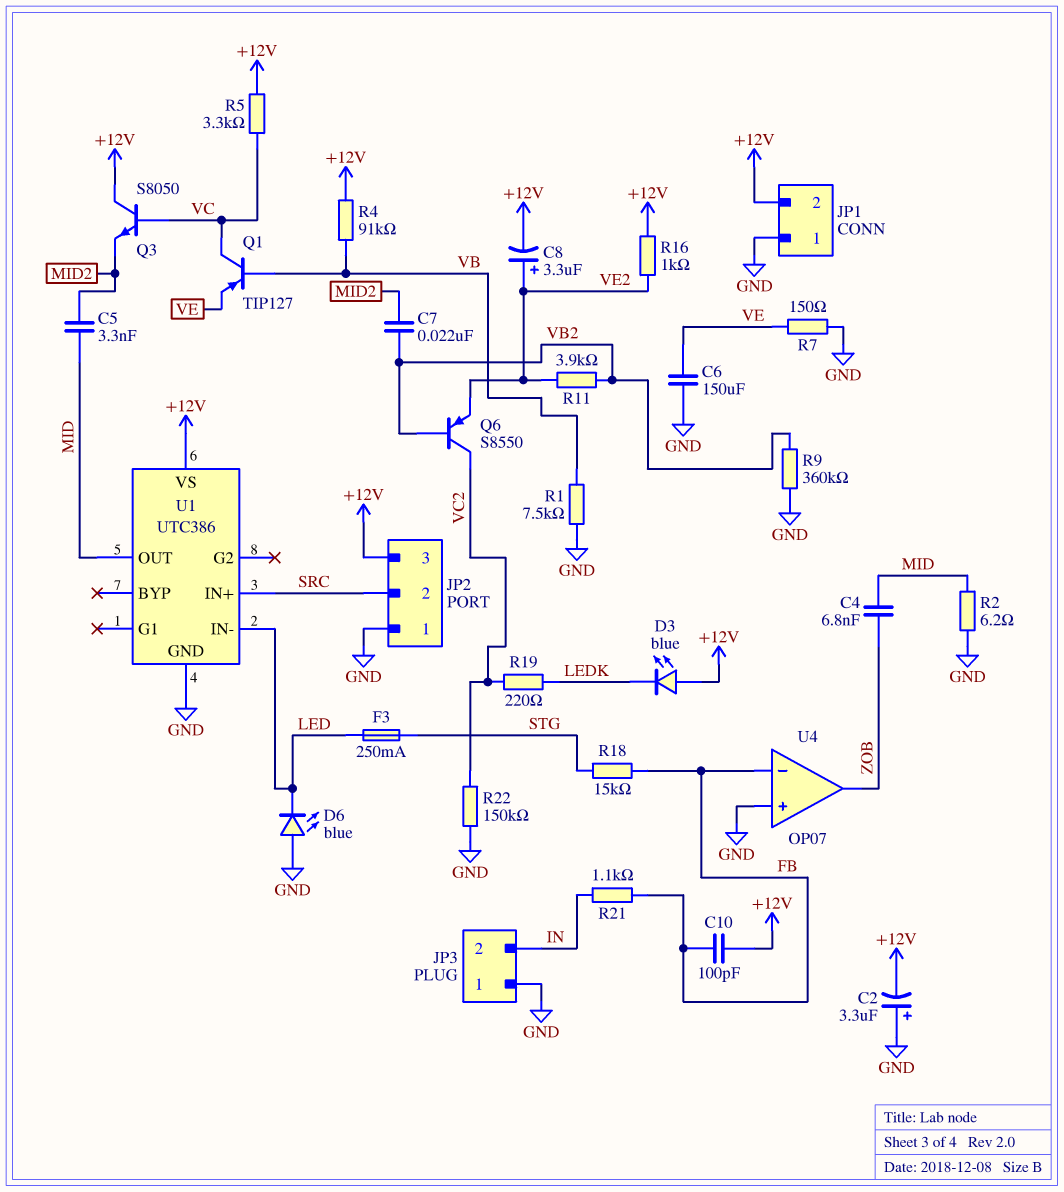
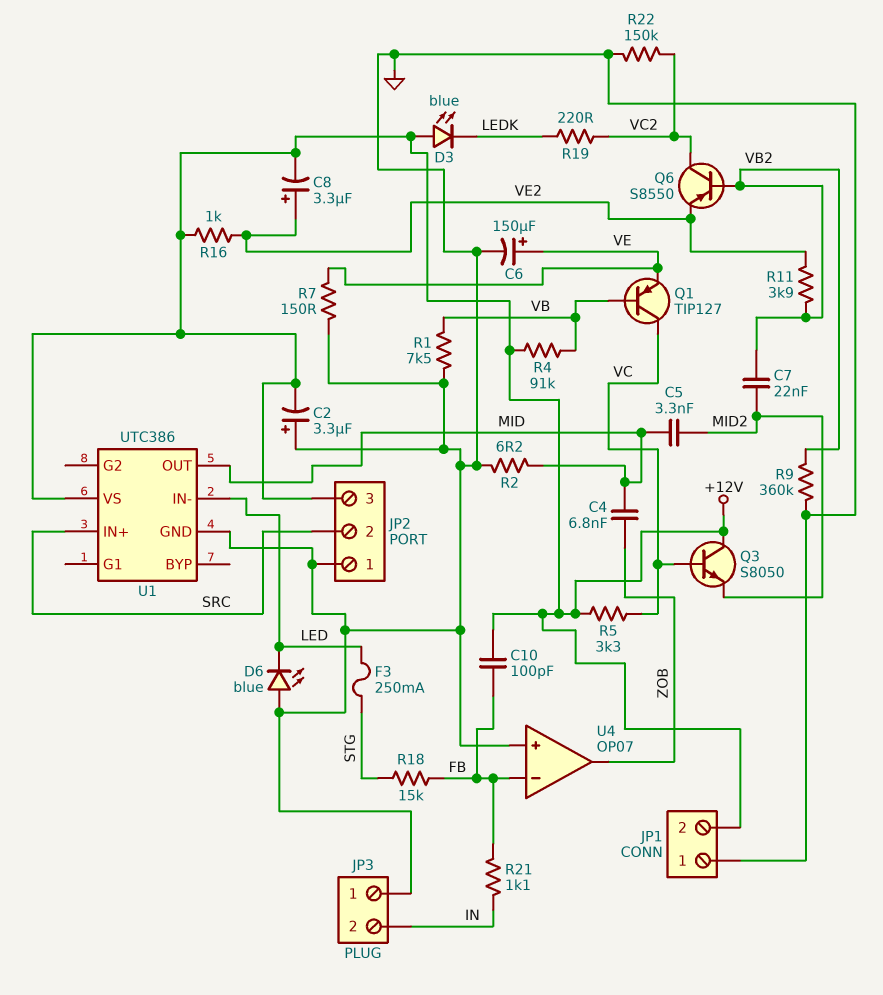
C6: 150uF (GND, VE) -> 150uF (plus VE, minus GND)

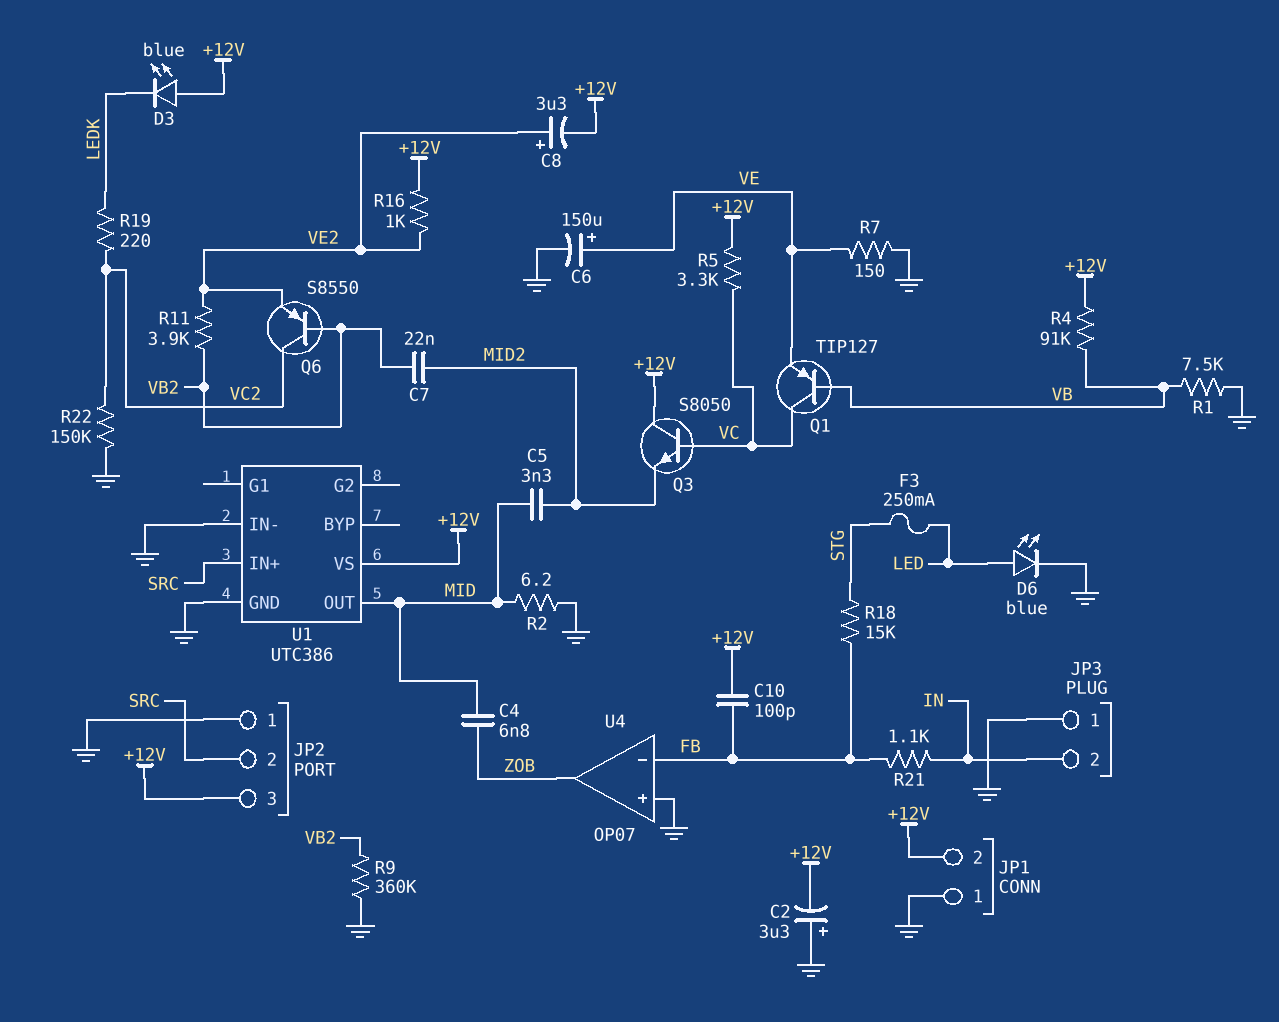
D6: LED blue (A GND, K LED) -> LED blue (A LED, K GND)
U1 pin IN-: LED -> GND

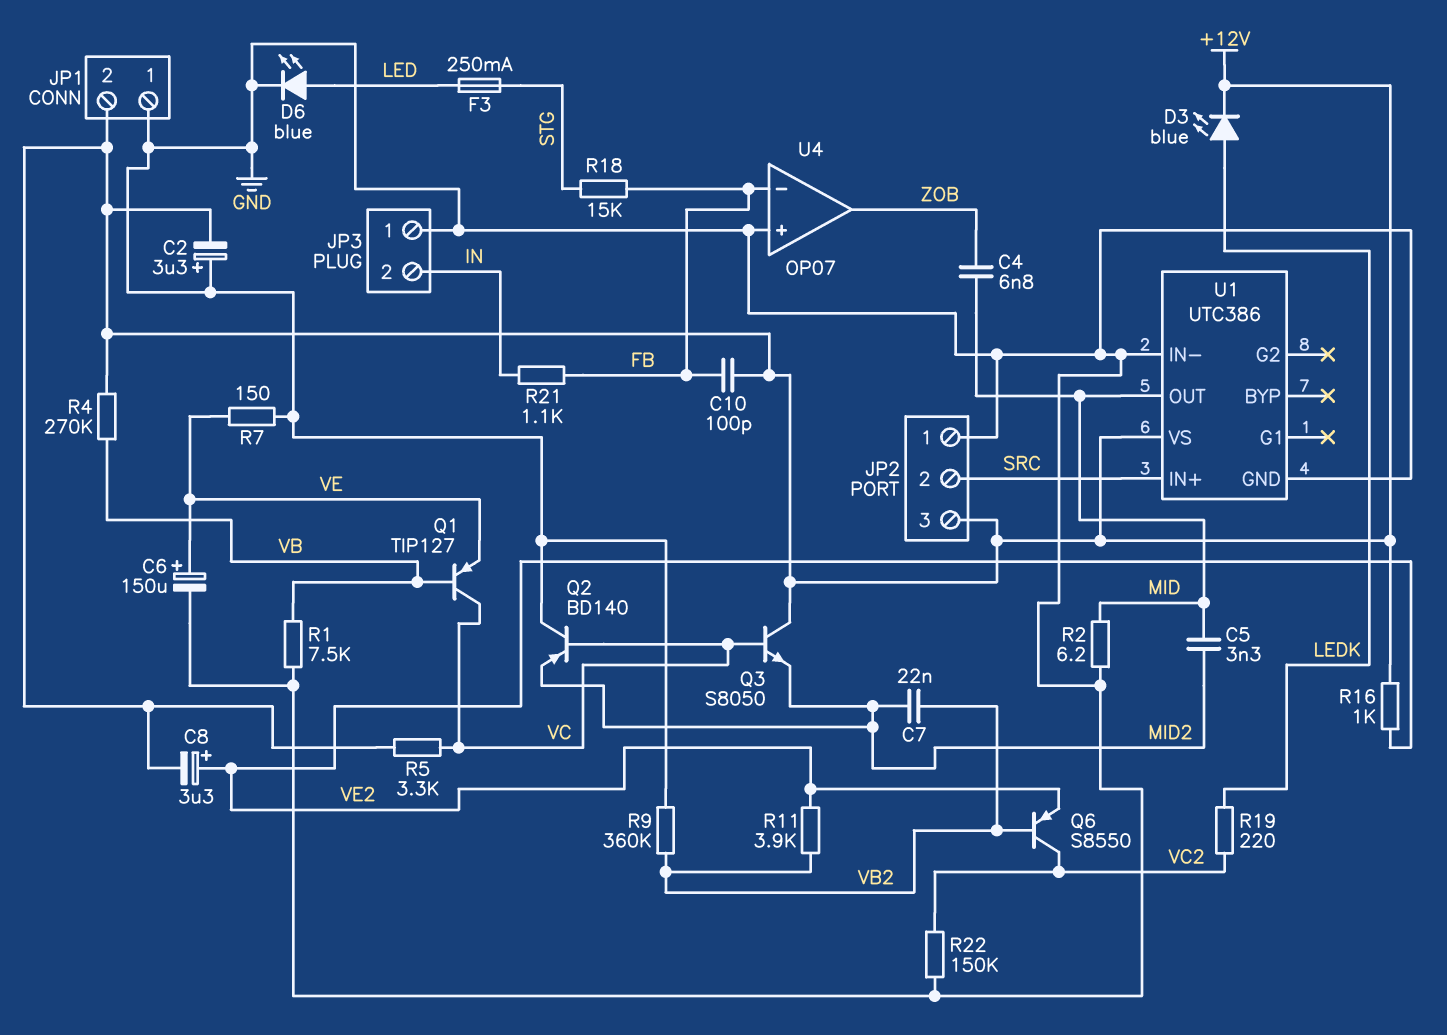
D3: LED blue (A +12V, K LEDK) -> LED blue (A LEDK, K +12V)
Q2: none -> PNP BD140 (B VC, C GND, E MID2)
R4: 91k (+12V, VB) -> 270k (+12V, VB)

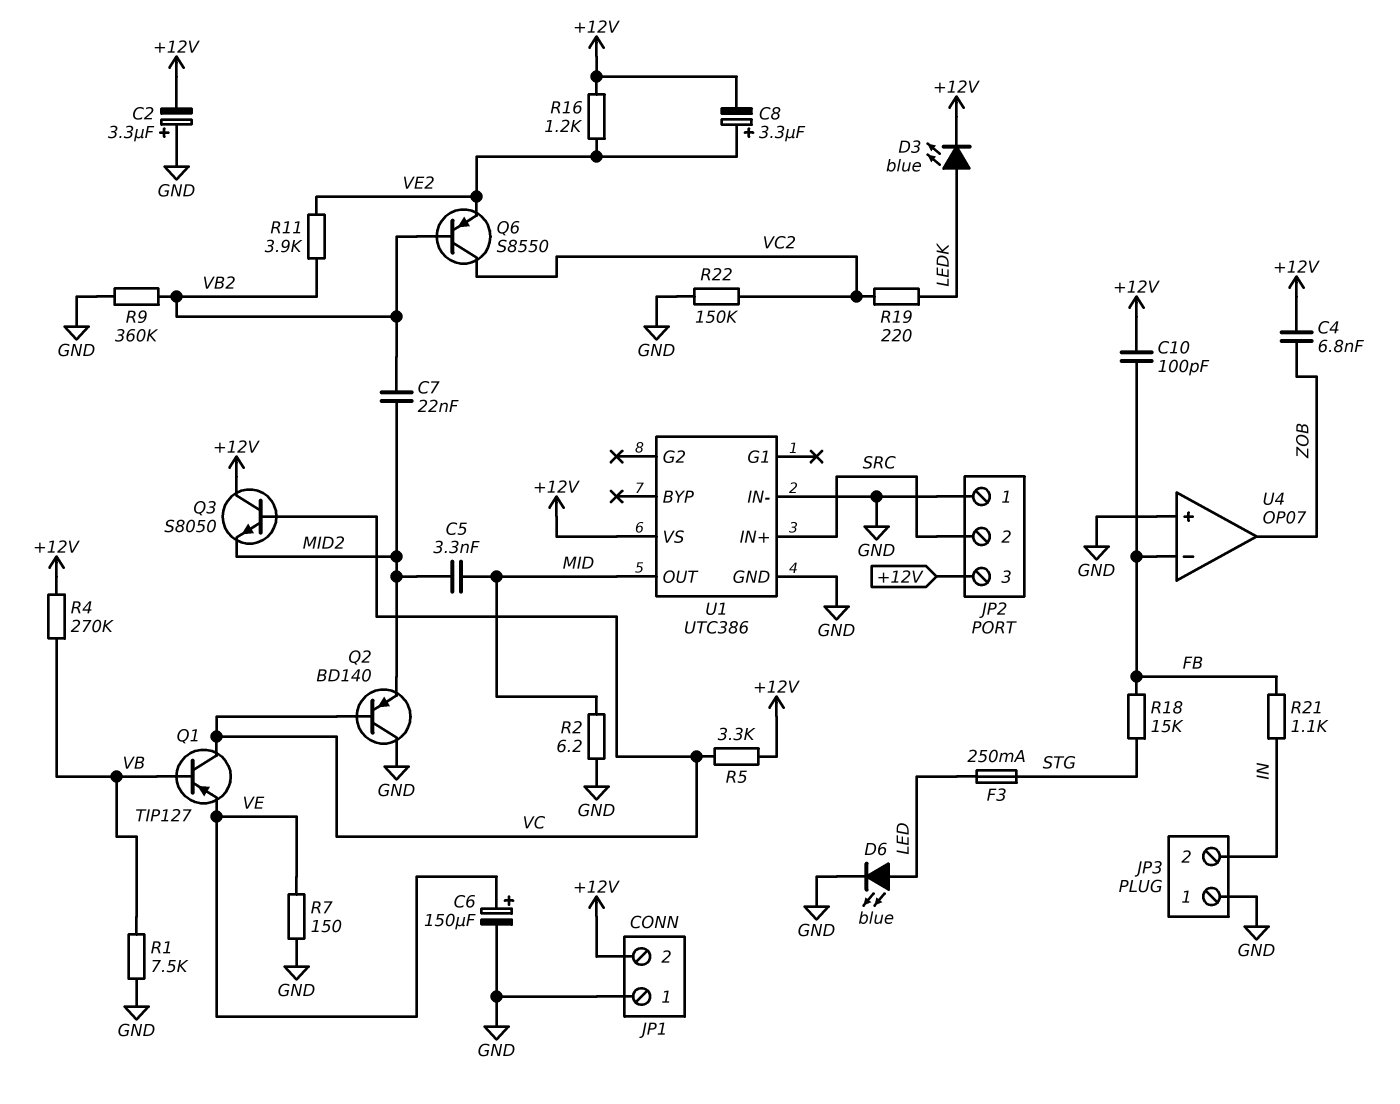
C4: 6.8nF (MID, ZOB) -> 6.8nF (+12V, ZOB)
R16: 1k (+12V, VE2) -> 1.2k (+12V, VE2)

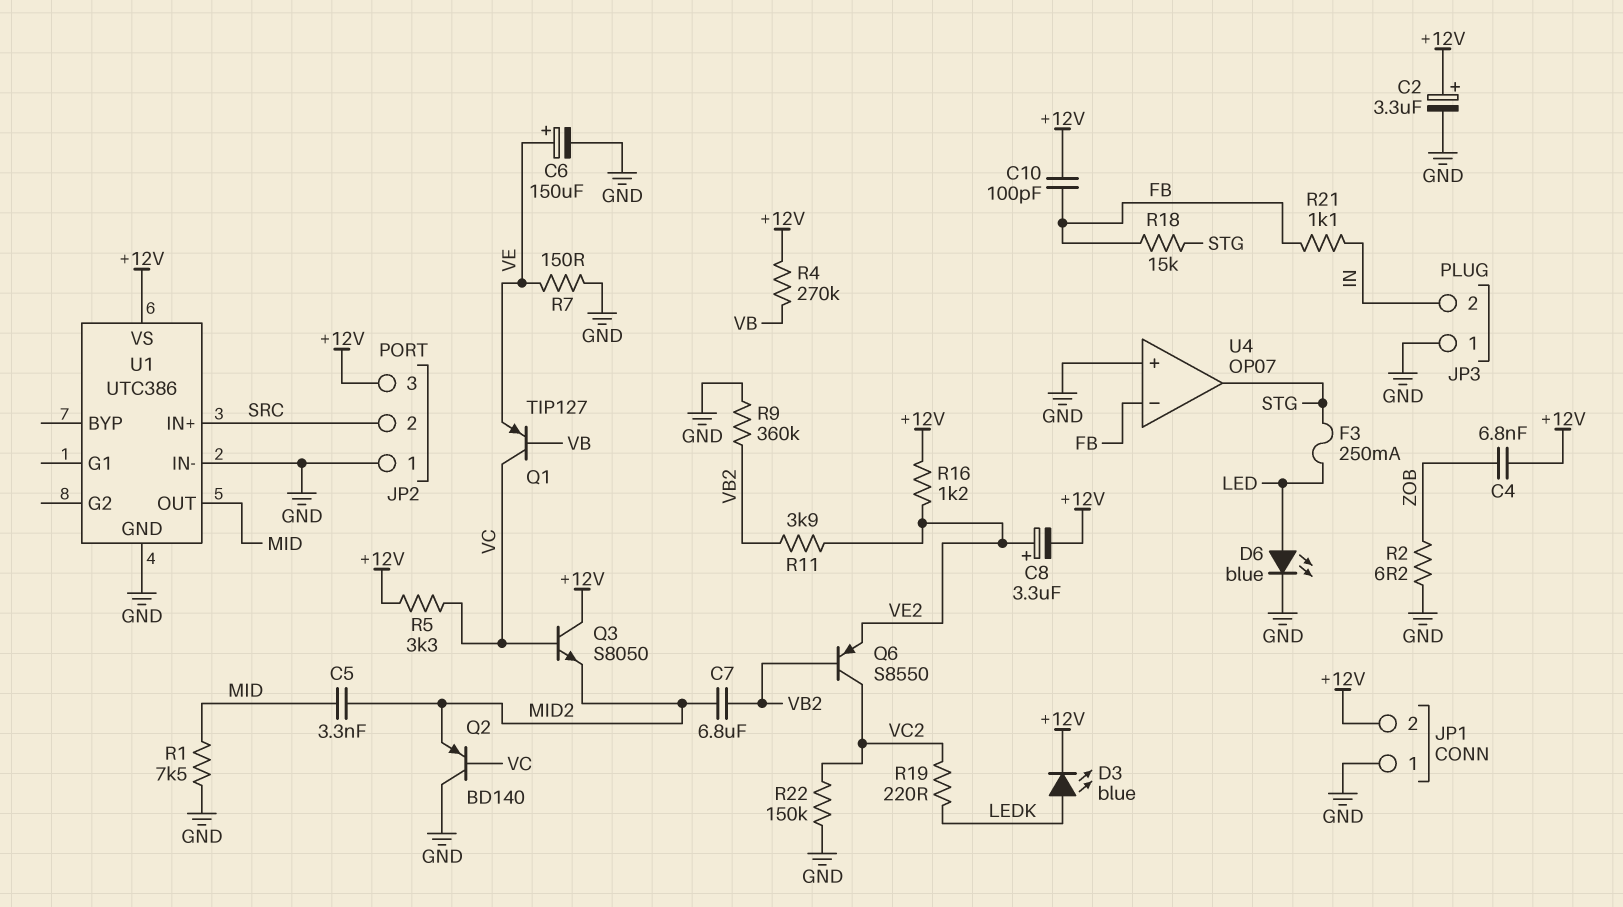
C2: 3.3uF (plus GND, minus +12V) -> 3.3uF (plus +12V, minus GND)
C7: 22nF (MID2, VB2) -> 6.8uF (MID2, VB2)
R1: 7.5k (GND, VB) -> 7.5k (GND, MID)
R2: 6.2 (GND, MID) -> 6.2 (GND, ZOB)
U4 pin out: ZOB -> STG

